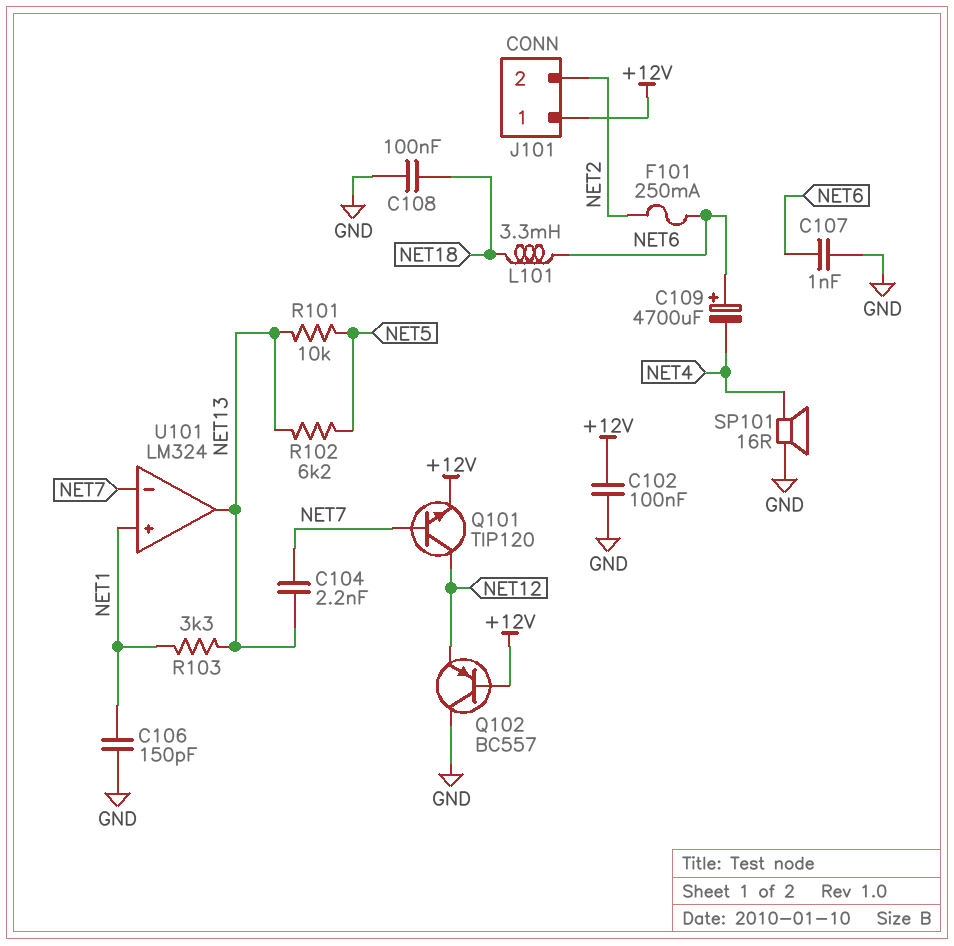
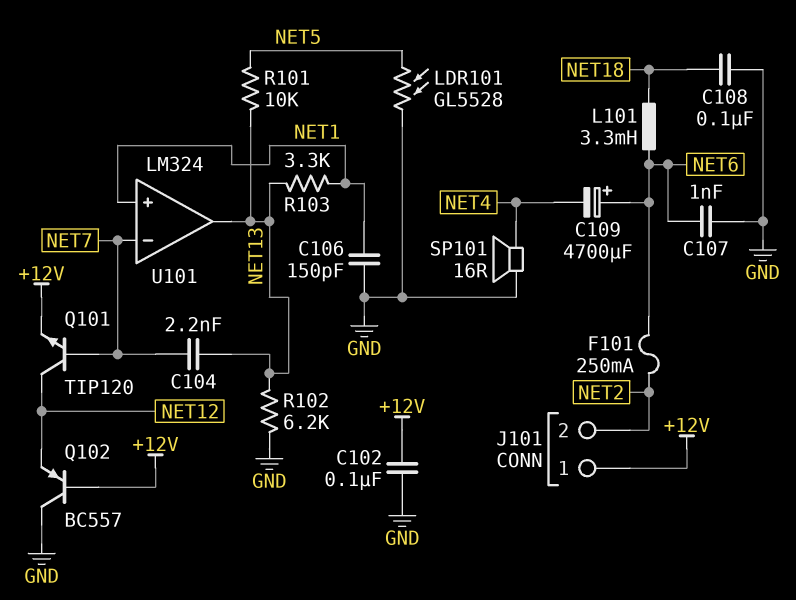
LDR101: none -> GL5528 (GND, NET5)
R102: 6.2k (NET5, NET13) -> 6.2k (GND, NET13)

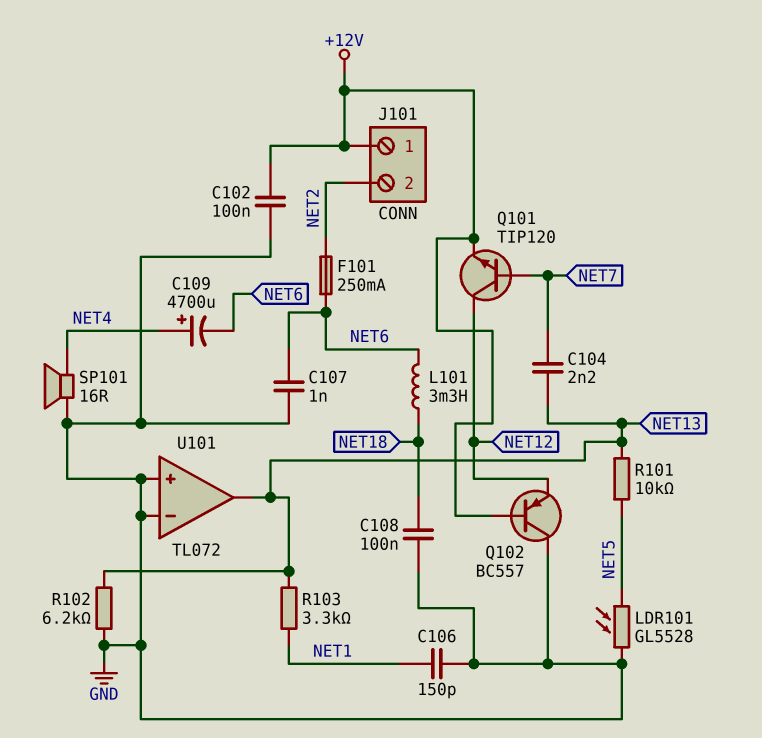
C109: 4700uF (plus NET6, minus NET4) -> 4700uF (plus NET4, minus NET6)
U101: LM324 -> TL072
U101 pin in+: NET1 -> GND
U101 pin in-: NET7 -> GND

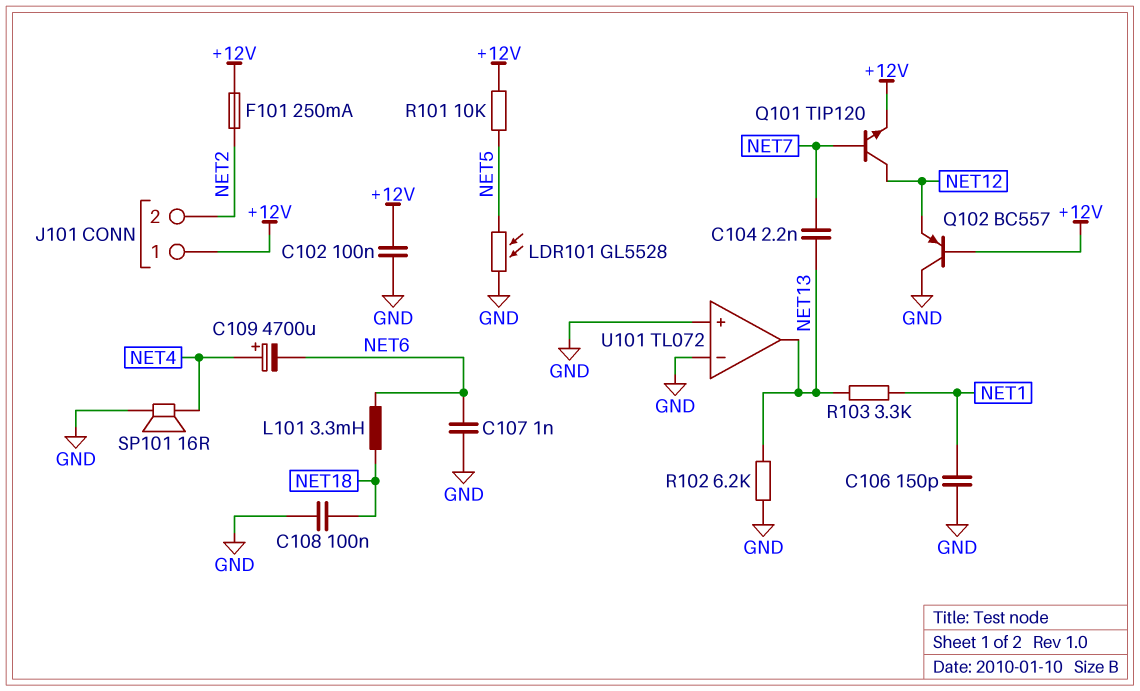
F101: 250mA (NET2, NET6) -> 250mA (+12V, NET2)
R101: 10k (NET5, NET13) -> 10k (+12V, NET5)

